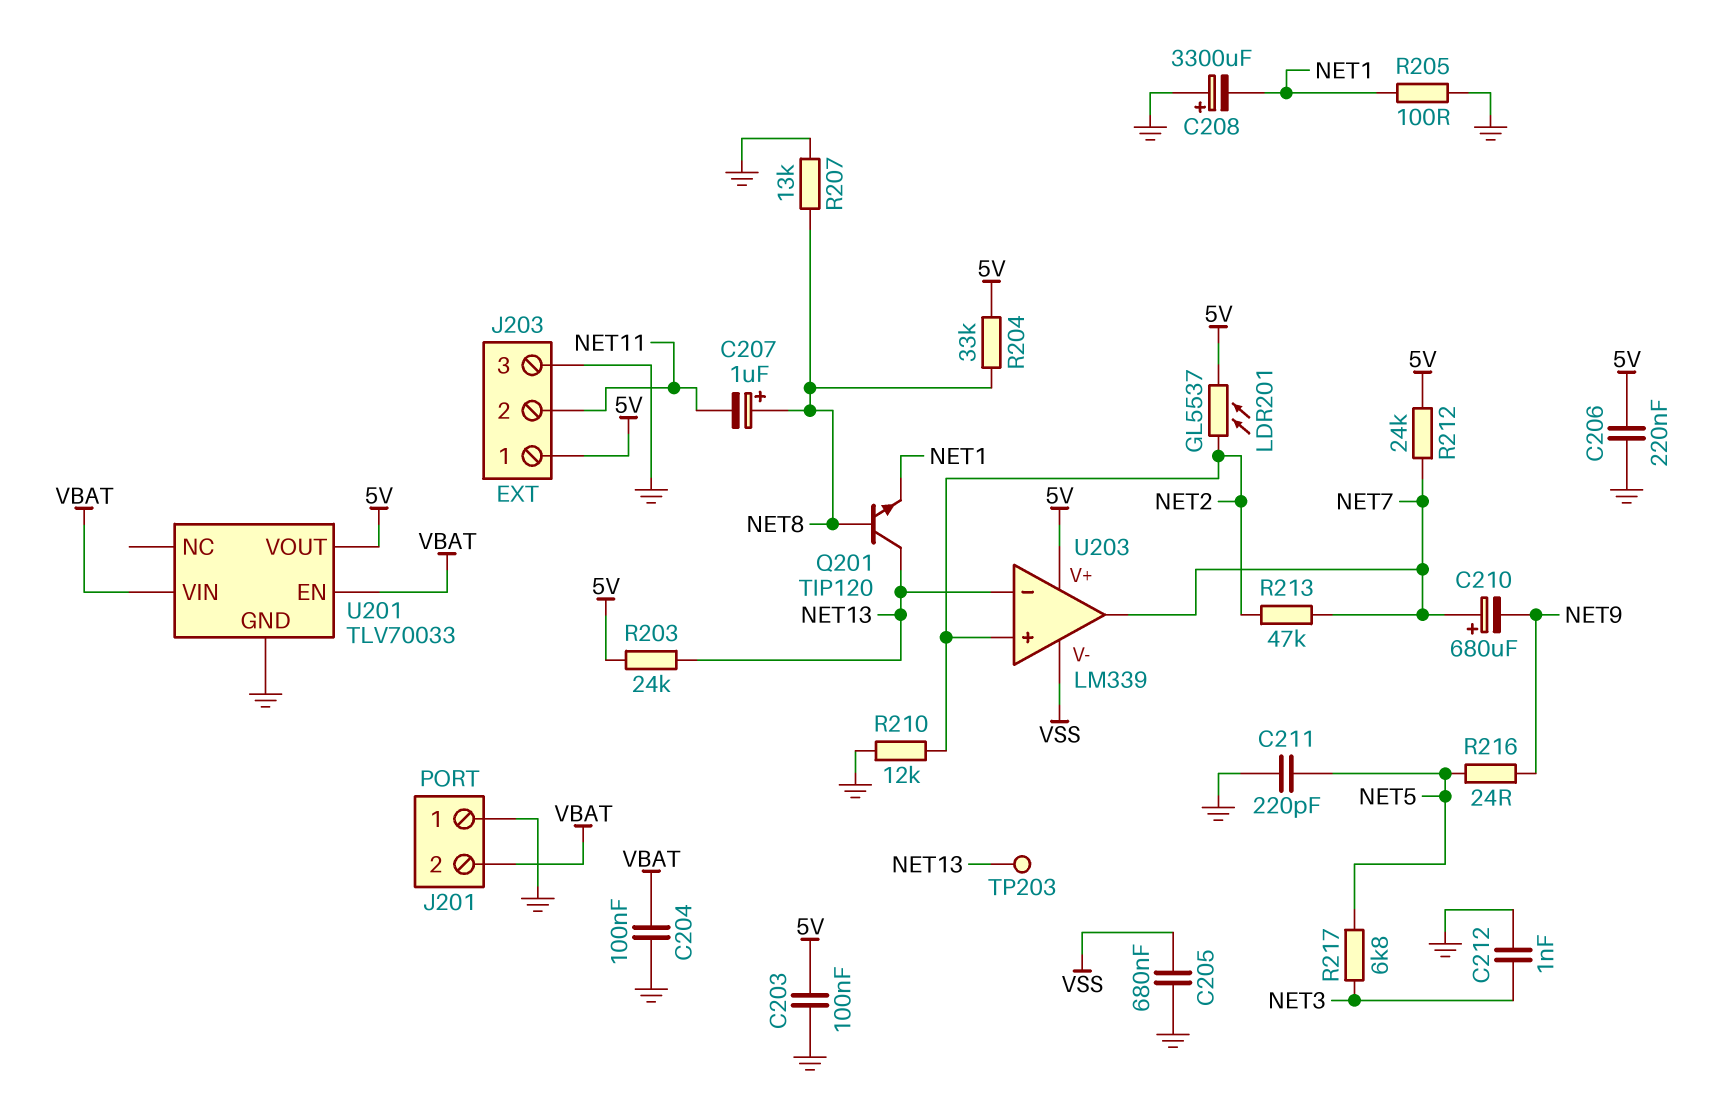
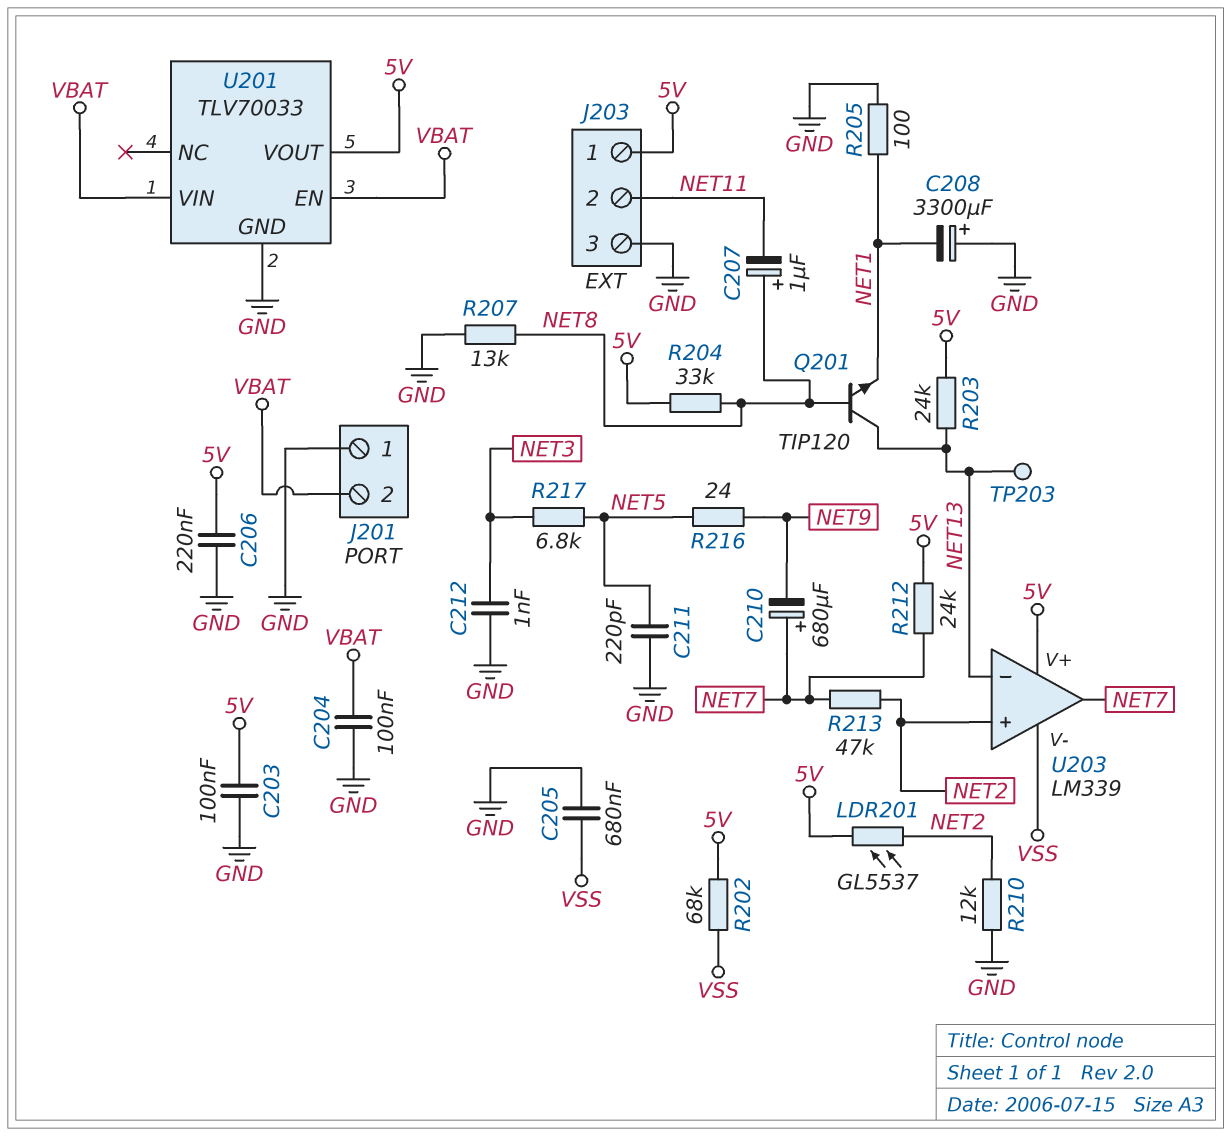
R202: none -> 68k (5V, VSS)

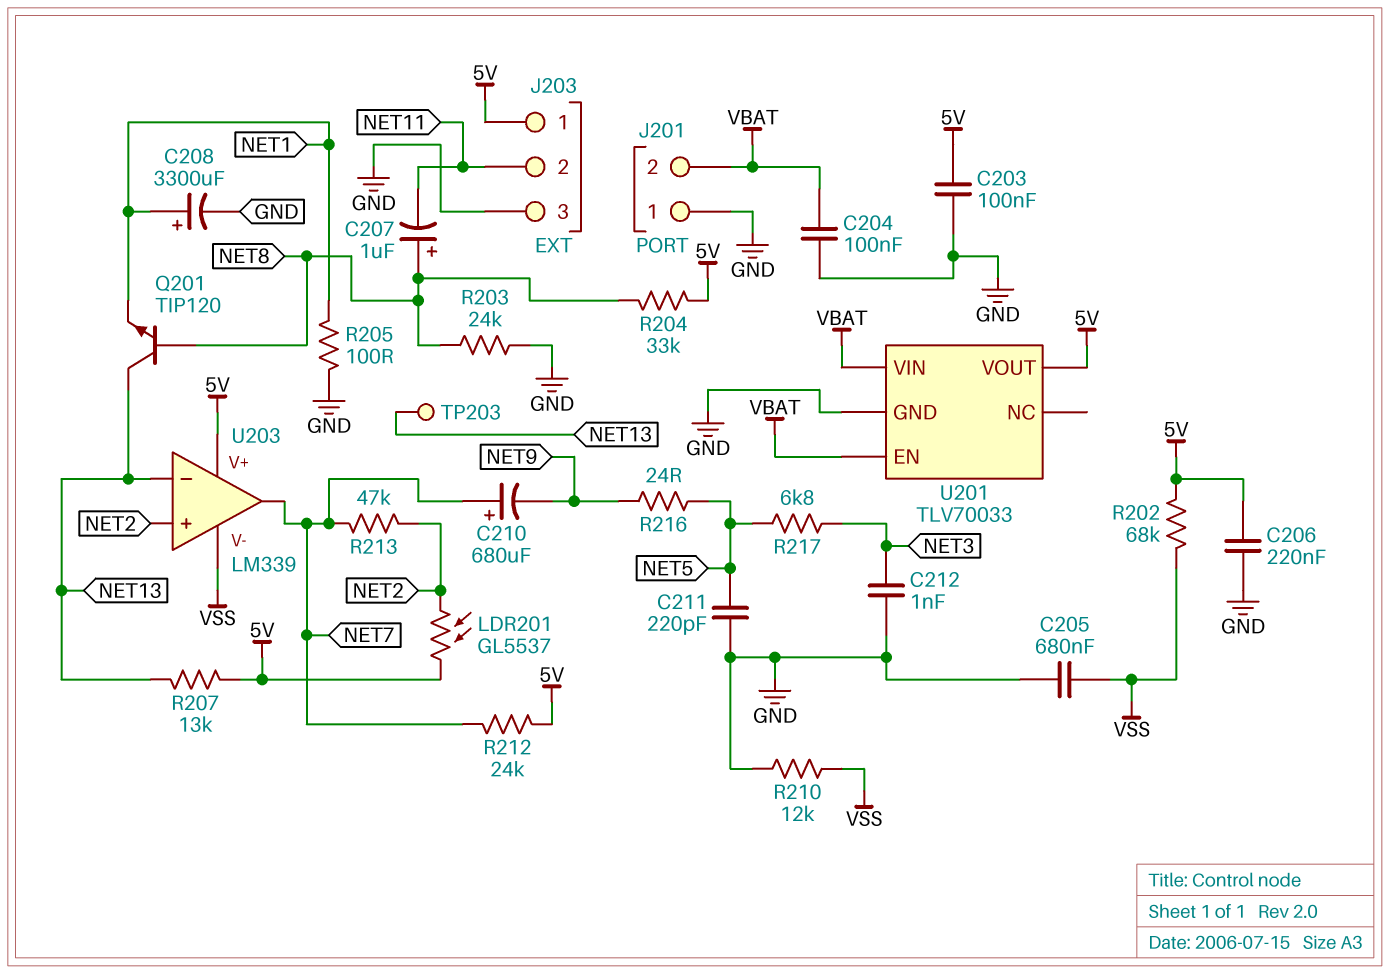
C208: 3300uF (plus GND, minus NET1) -> 3300uF (plus NET1, minus GND)
R203: 24k (5V, NET13) -> 24k (GND, NET8)
R207: 13k (GND, NET8) -> 13k (5V, NET13)
R210: 12k (GND, NET2) -> 12k (GND, VSS)

